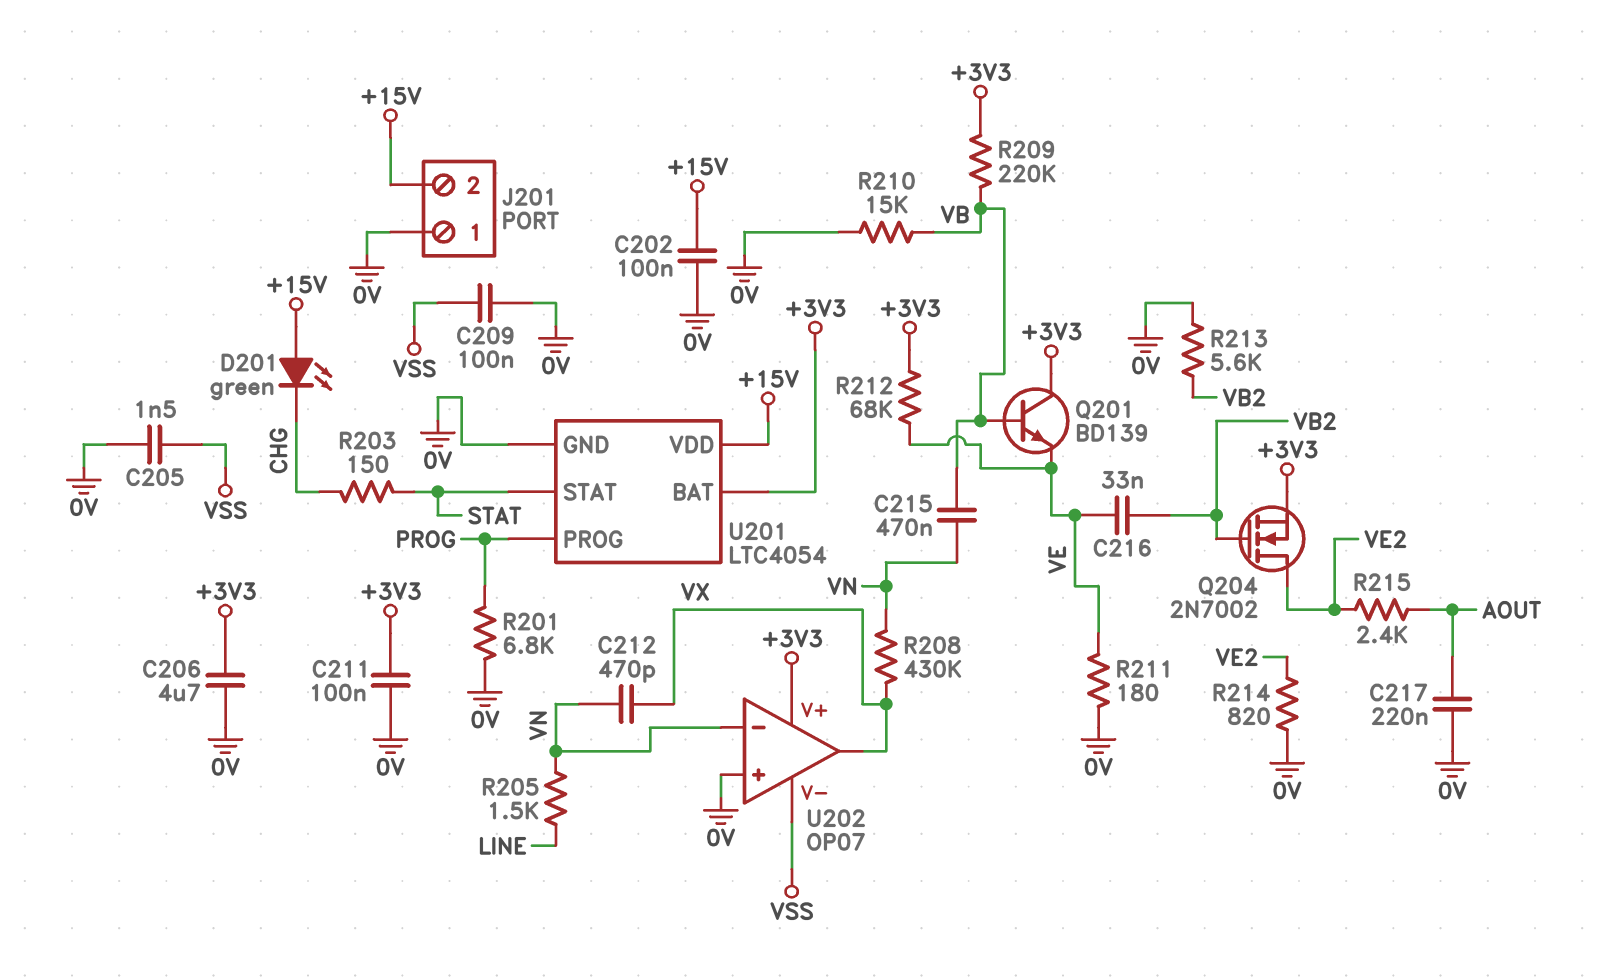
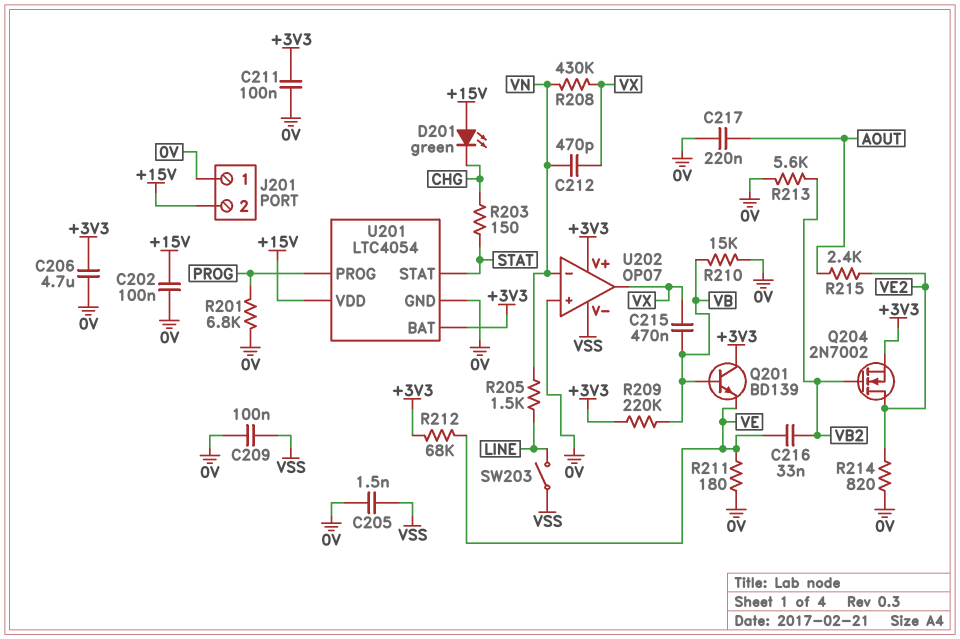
C215: 470nF (VB, VN) -> 470nF (VB, VX)
SW203: none -> switch (LINE, VSS)

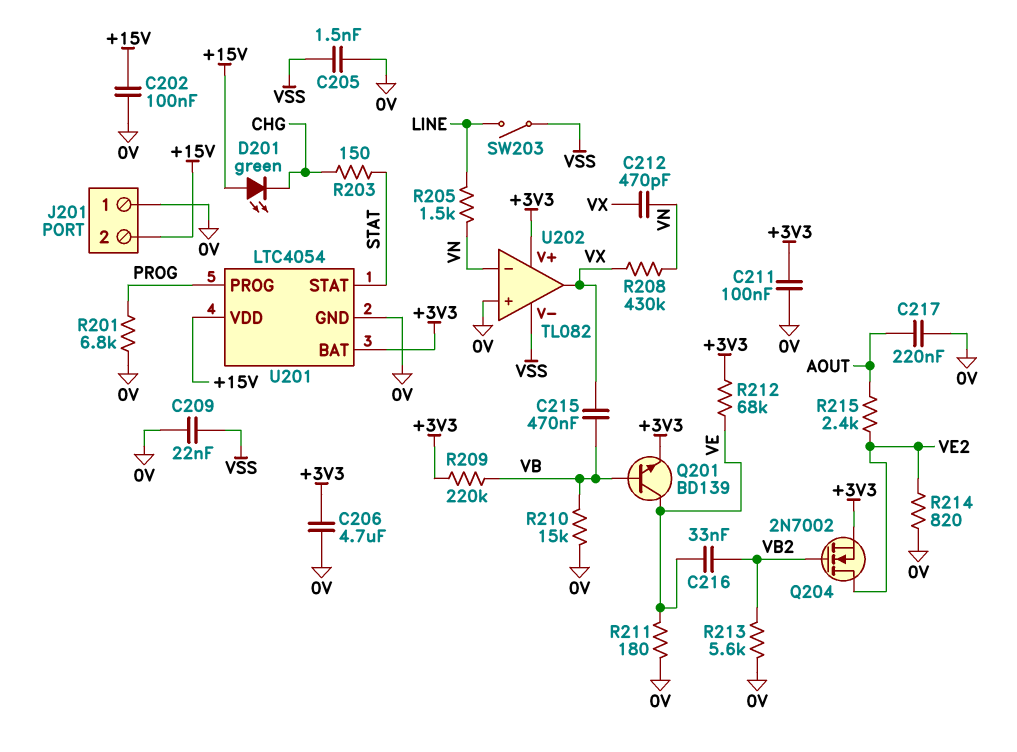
C209: 100nF (0V, VSS) -> 22nF (0V, VSS)
Q201: NPN BD139 (B VB, C +3V3, E VE) -> NPN BD139 (B VB, C VE, E +3V3)
U202: OP07 -> TL082

